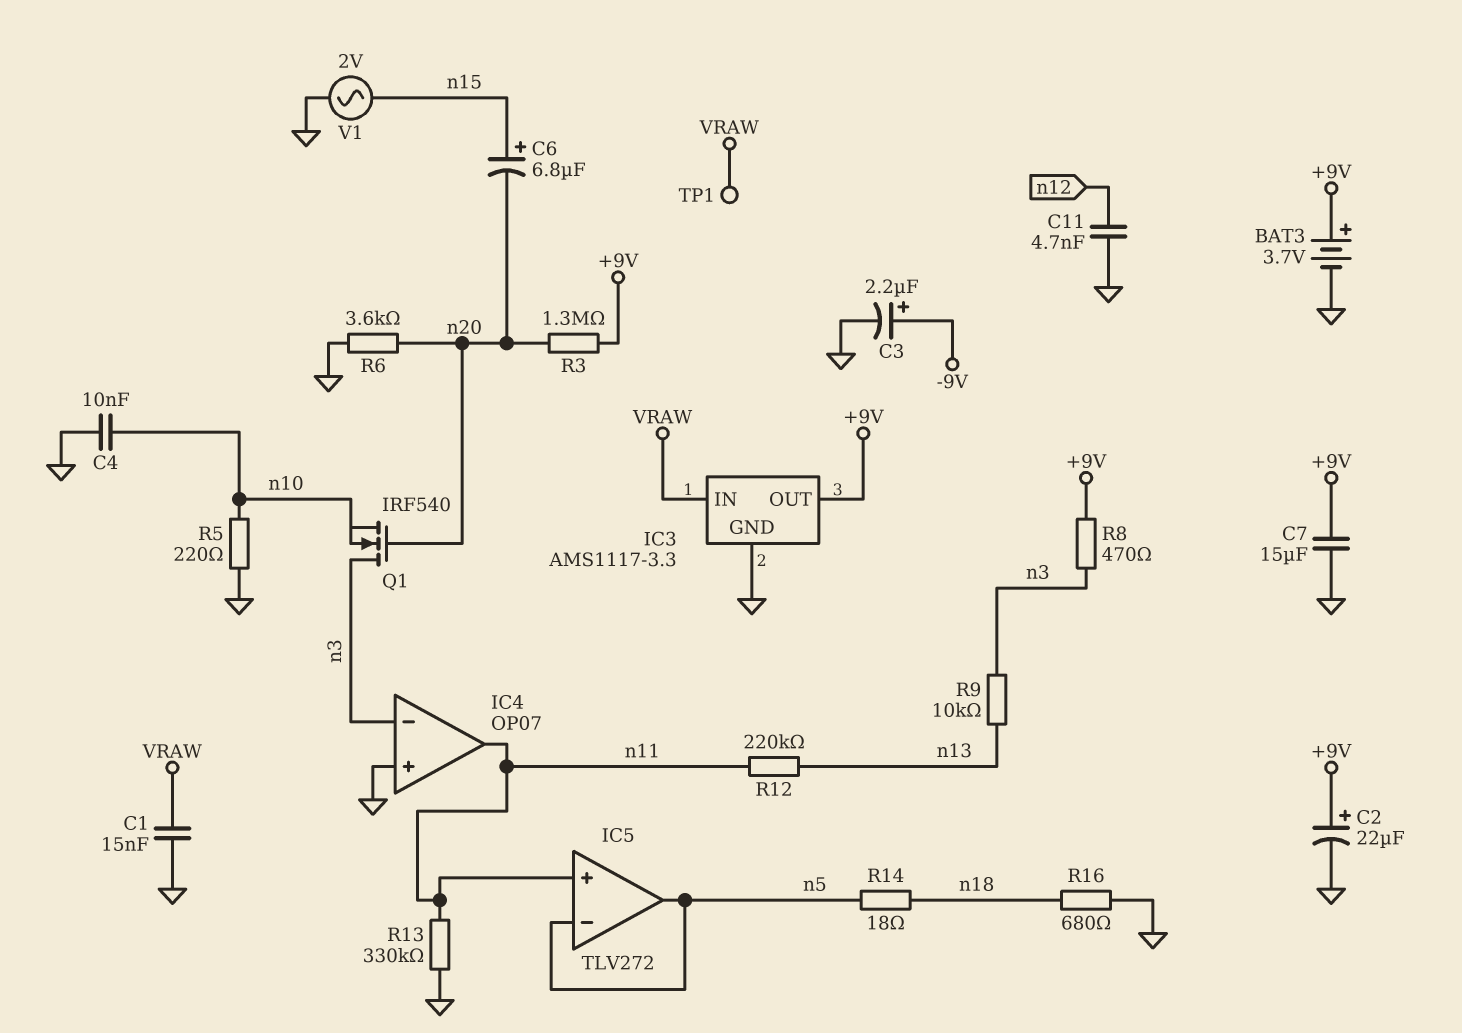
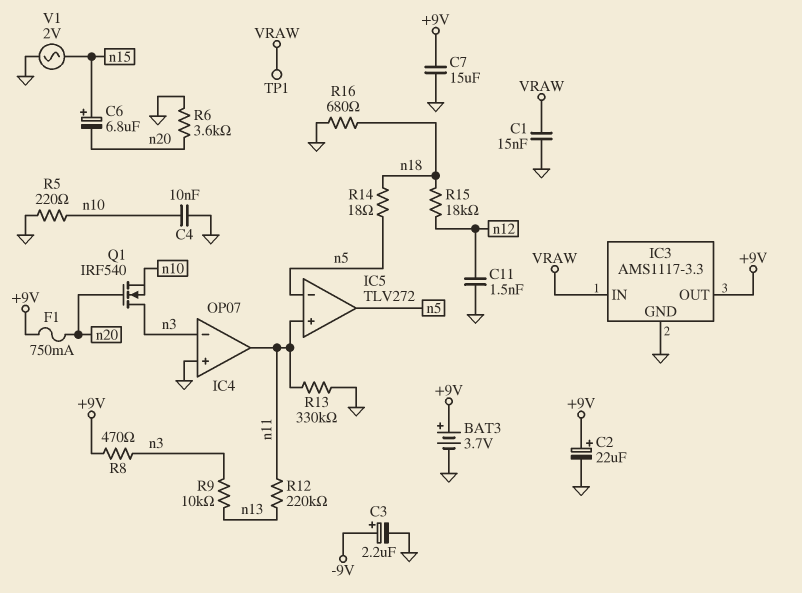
C11: 4.7nF (GND, n12) -> 1.5nF (GND, n12)
F1: none -> 750mA (+9V, n20)
R3: 1.3M (+9V, n20) -> none
R15: none -> 18k (n12, n18)

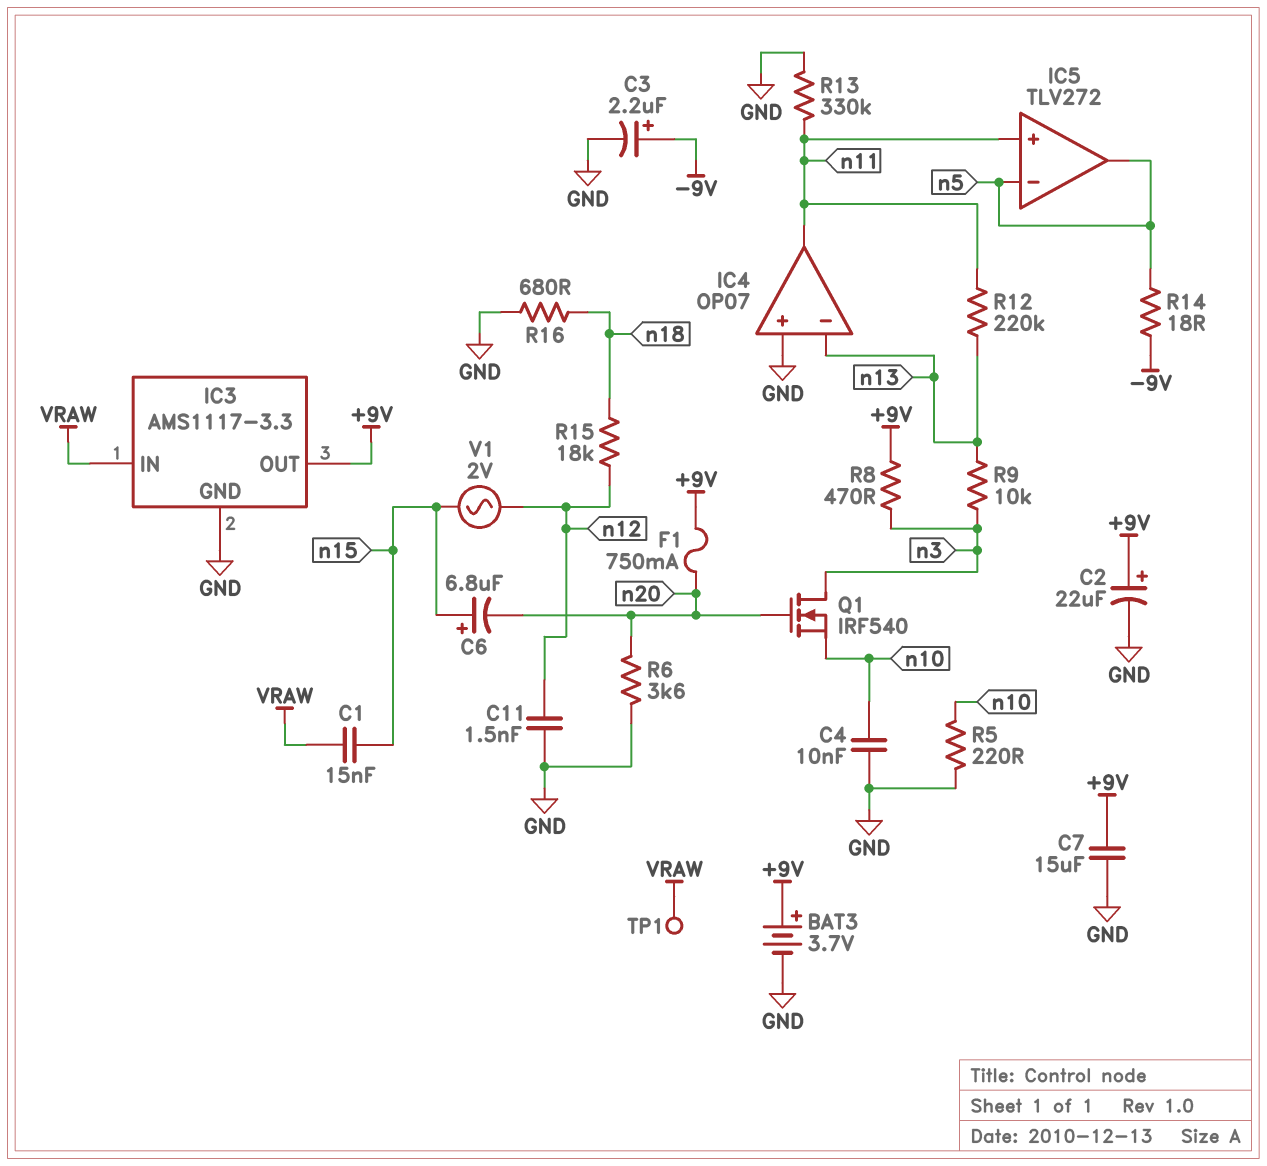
C1: 15nF (GND, VRAW) -> 15nF (VRAW, n15)
IC4 pin in-: n3 -> n13
R14: 18 (n5, n18) -> 18 (-9V, n5)
V1: AC 2V (GND, n15) -> AC 2V (n12, n15)

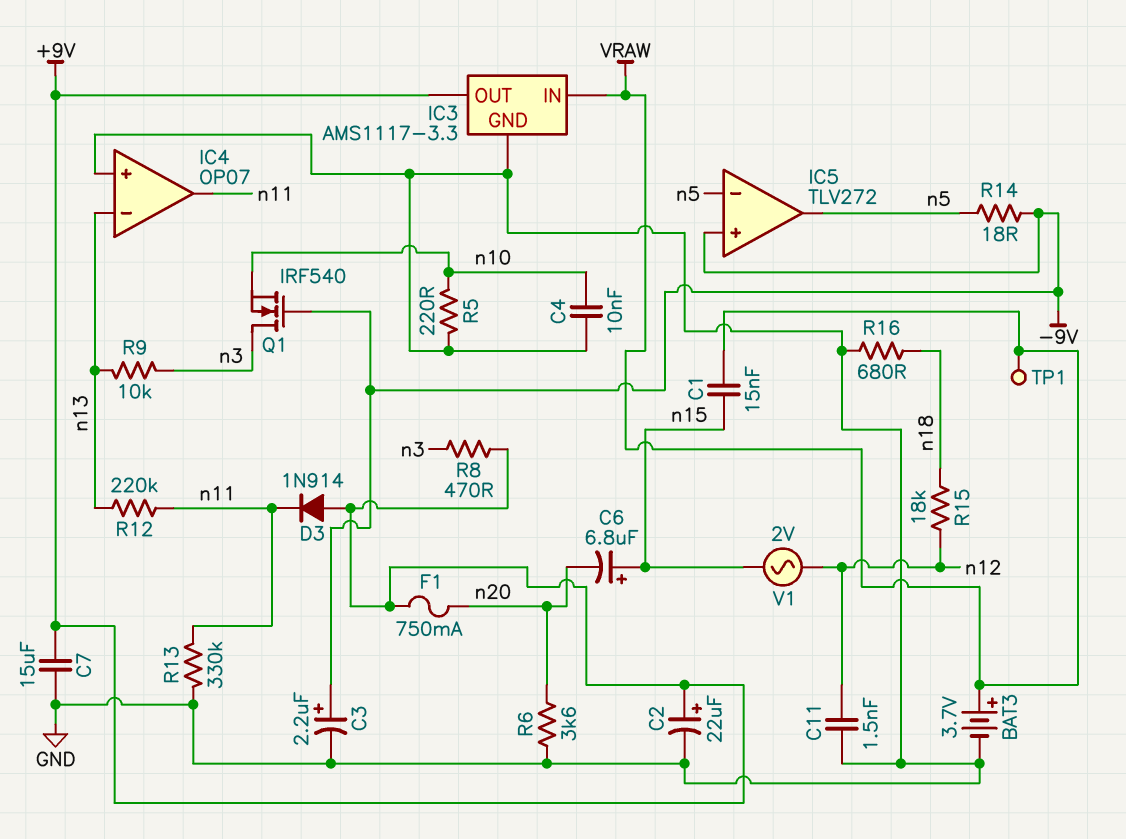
BAT3: 3.7V (plus +9V, minus GND) -> 3.7V (plus VRAW, minus GND)
D3: none -> diode 1N914 (A +9V, K n11)
IC5 pin in+: n11 -> -9V
Q1: NMOS IRF540 (G n20, D n3, S n10) -> NMOS IRF540 (G -9V, D n3, S n10)

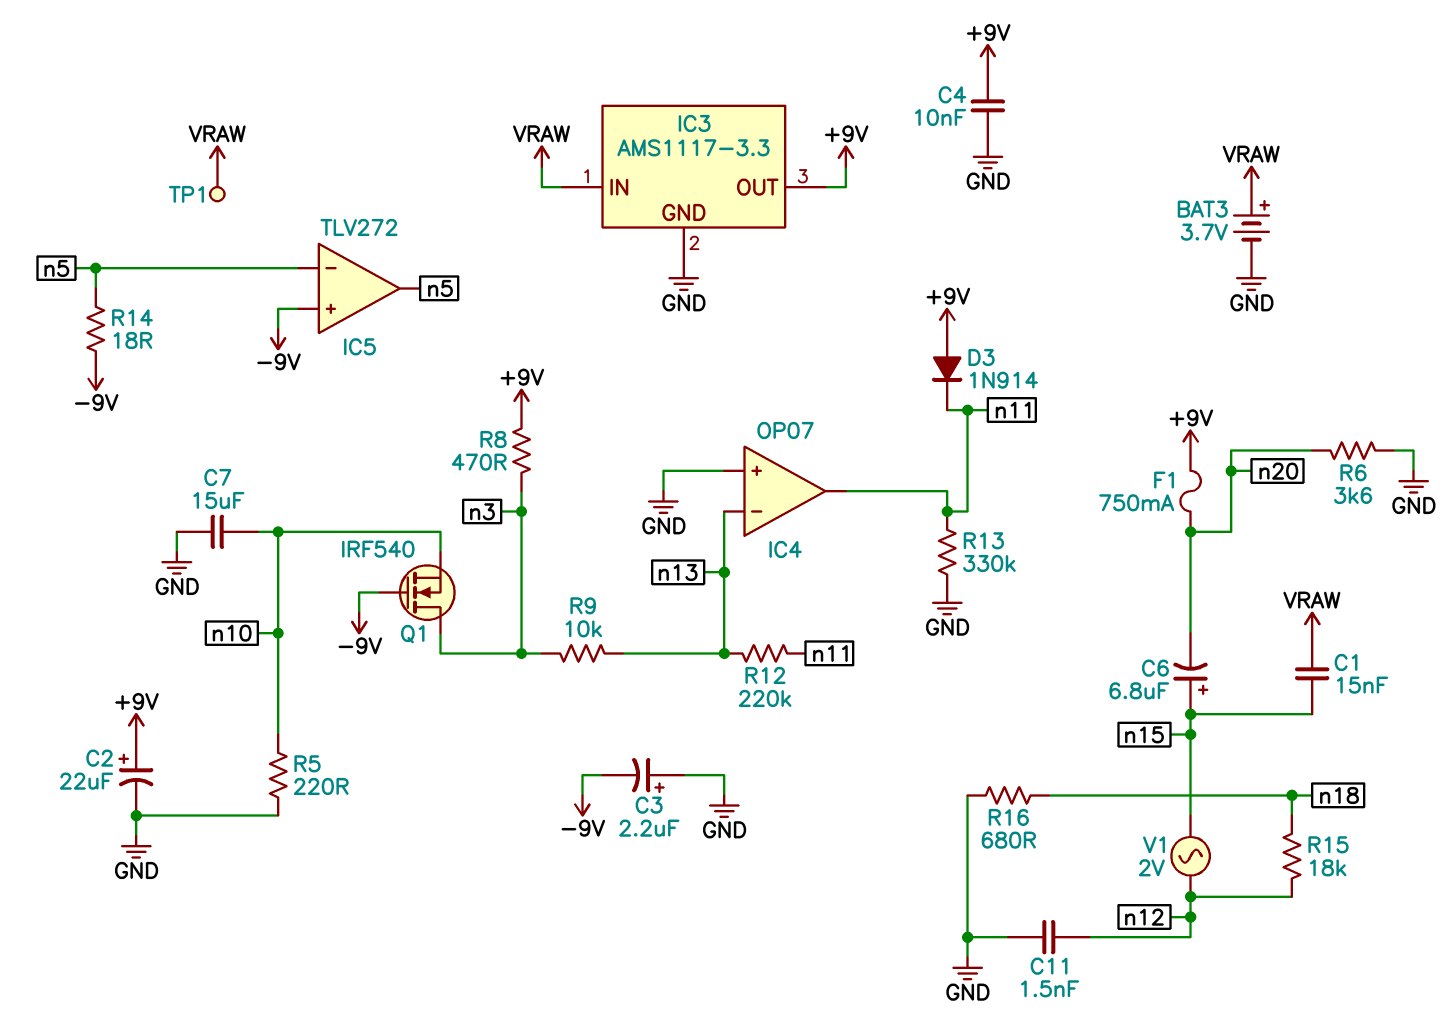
C3: 2.2uF (plus -9V, minus GND) -> 2.2uF (plus GND, minus -9V)
C4: 10nF (GND, n10) -> 10nF (+9V, GND)
C7: 15uF (+9V, GND) -> 15uF (GND, n10)

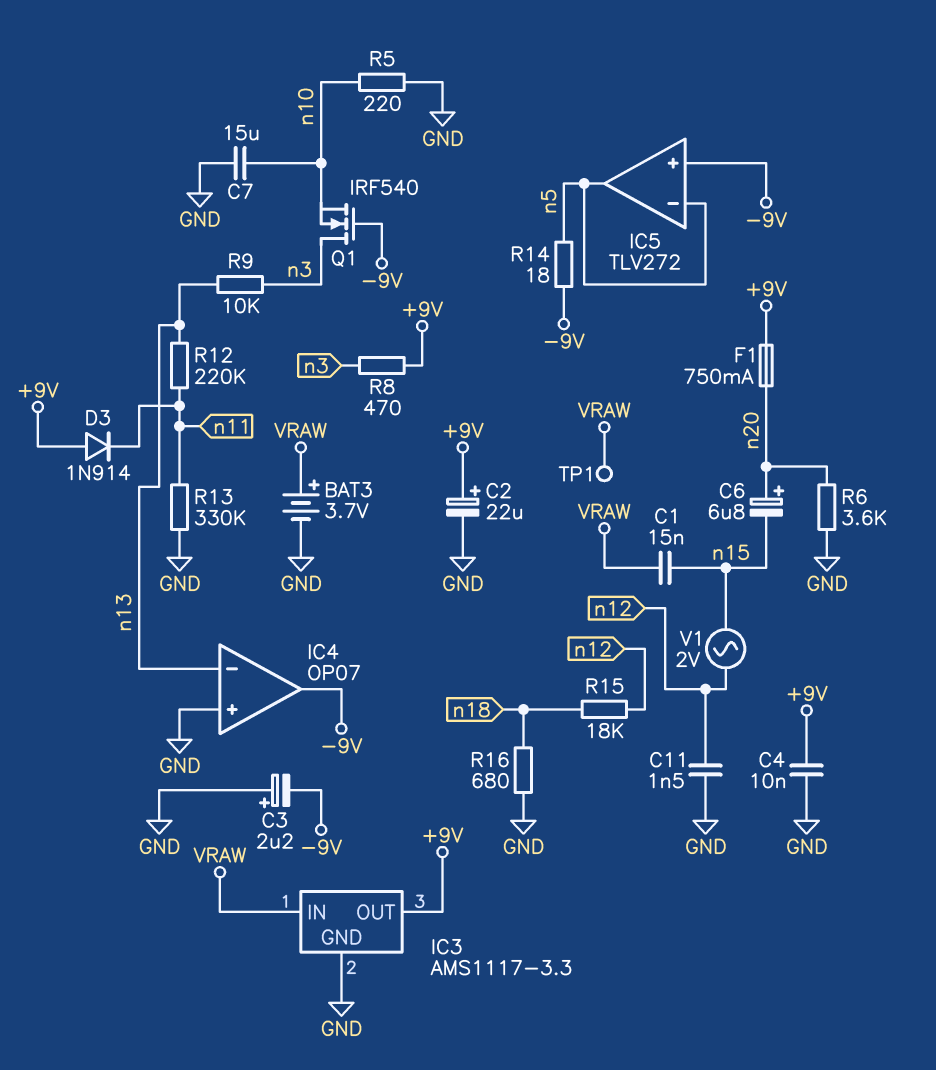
C6: 6.8uF (plus n15, minus n20) -> 6.8uF (plus n20, minus n15)
IC4 pin out: n11 -> -9V

